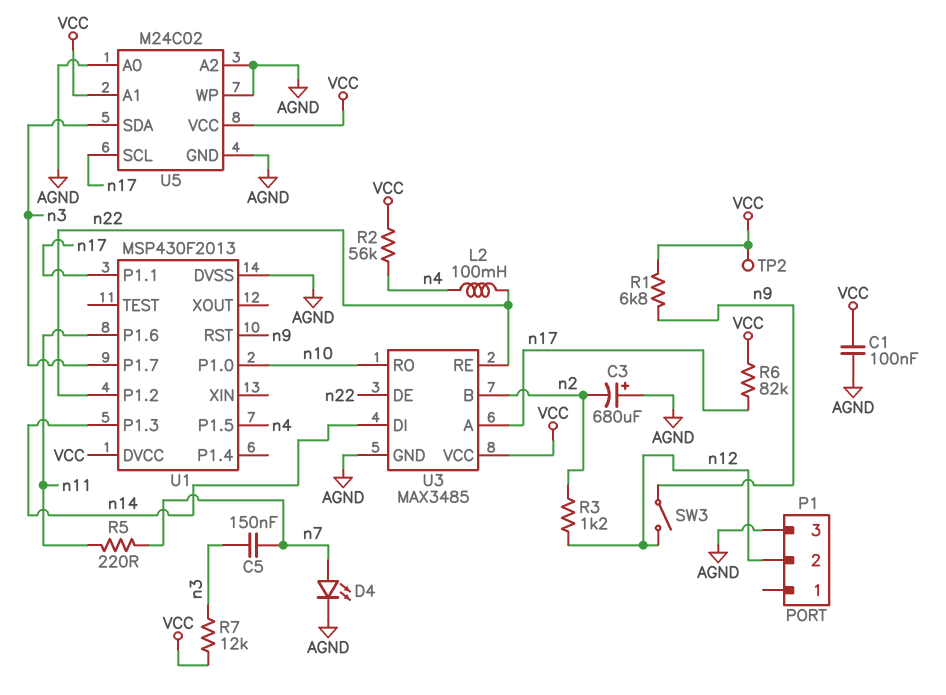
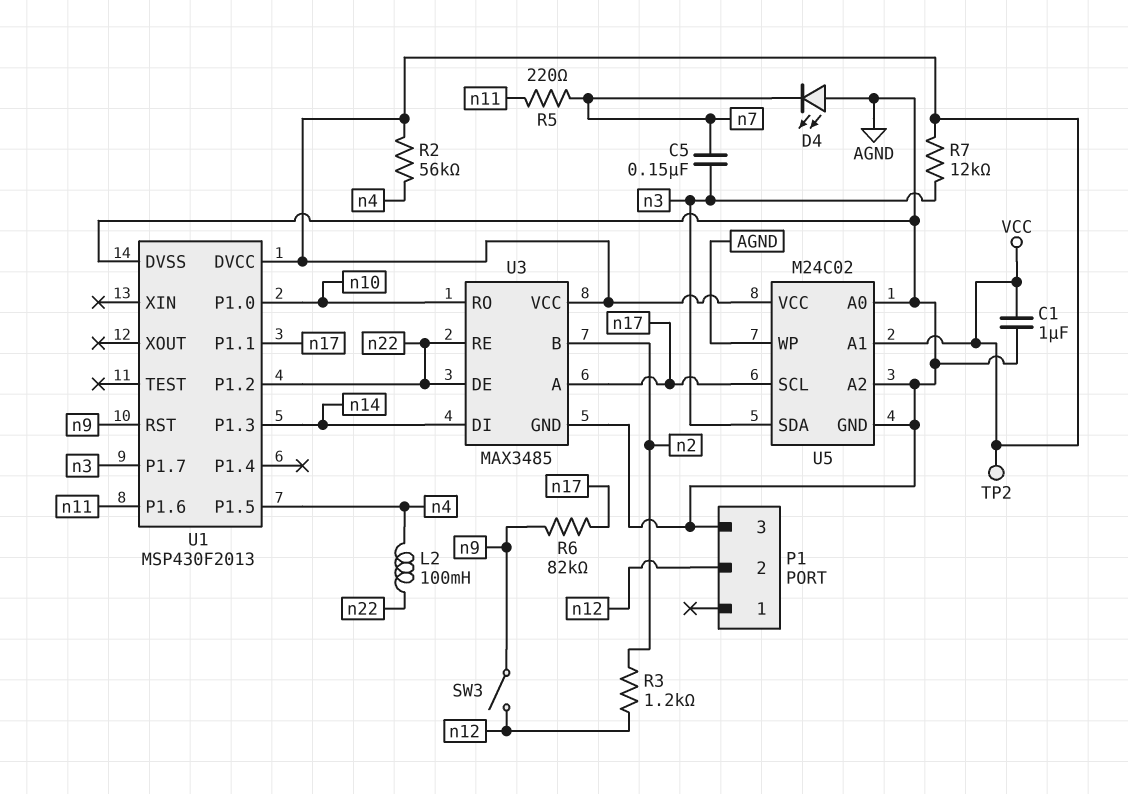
C1: 100nF (AGND, VCC) -> 1uF (AGND, VCC)
C3: 680uF (plus AGND, minus n2) -> none
D4: LED (A n7, K AGND) -> LED (A AGND, K n7)
R1: 6.8k (VCC, n9) -> none
R6: 82k (VCC, n17) -> 82k (n9, n17)

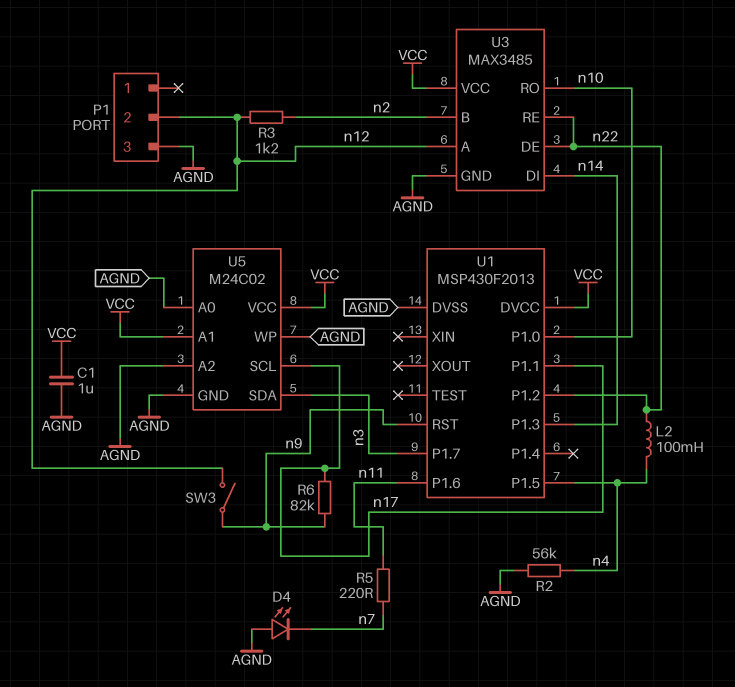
C5: 150nF (n3, n7) -> none
R2: 56k (VCC, n4) -> 56k (AGND, n4)
R7: 12k (VCC, n3) -> none
TP2: test point (VCC) -> none
U3 pin A: n17 -> n12

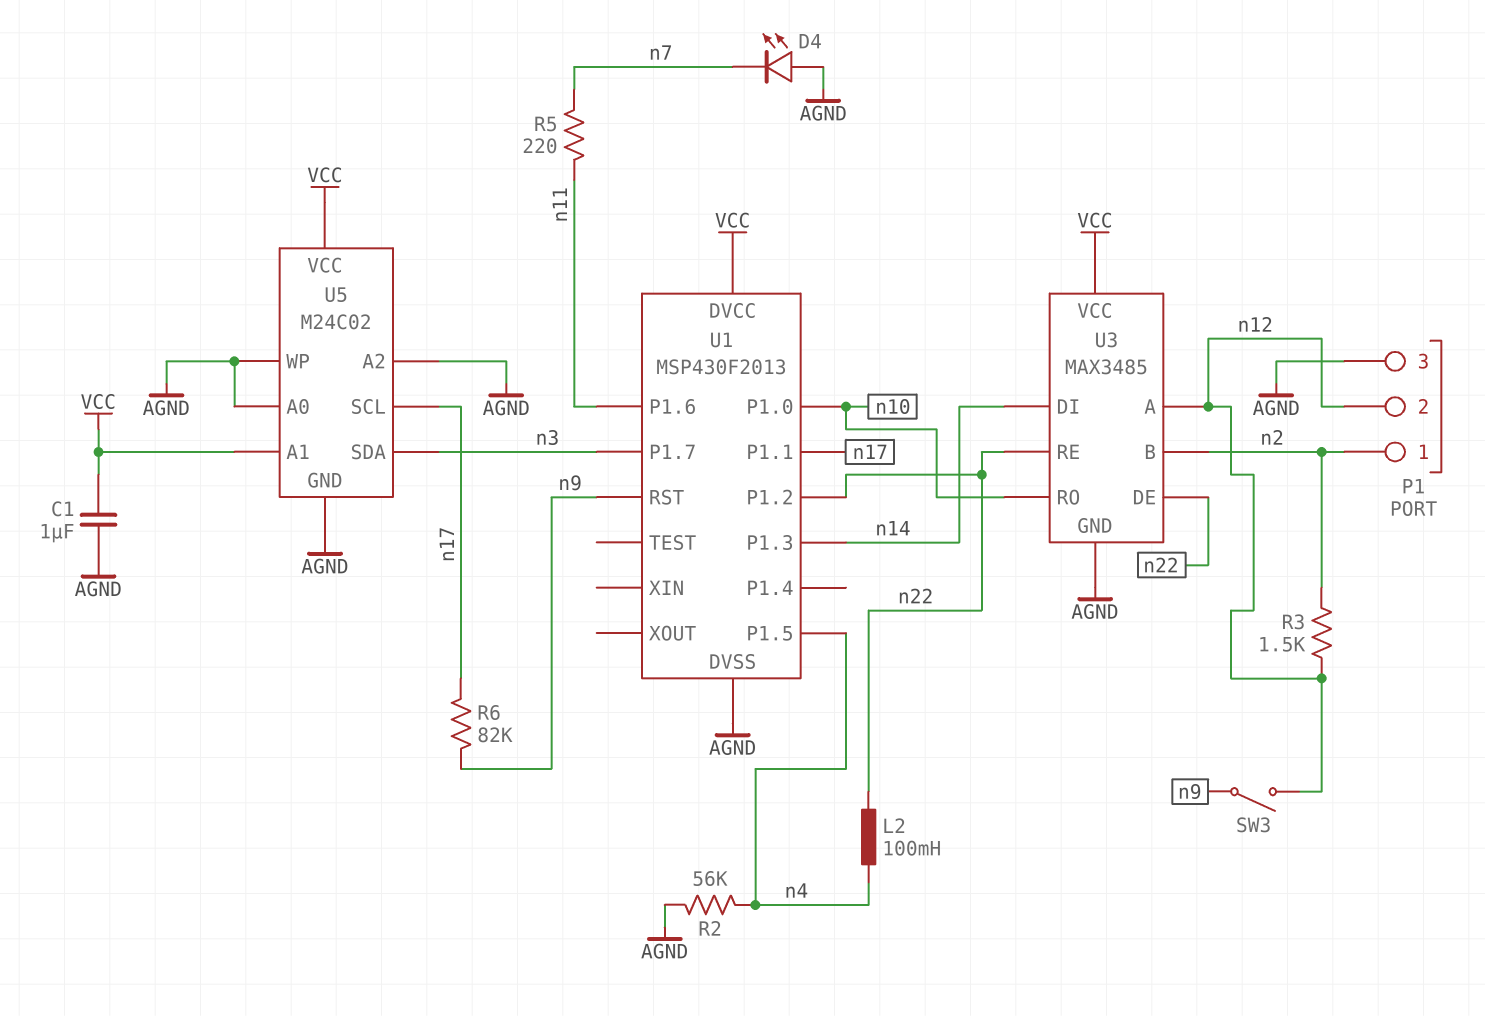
P1 pin 1: none -> n2
R3: 1.2k (n2, n12) -> 1.5k (n2, n12)

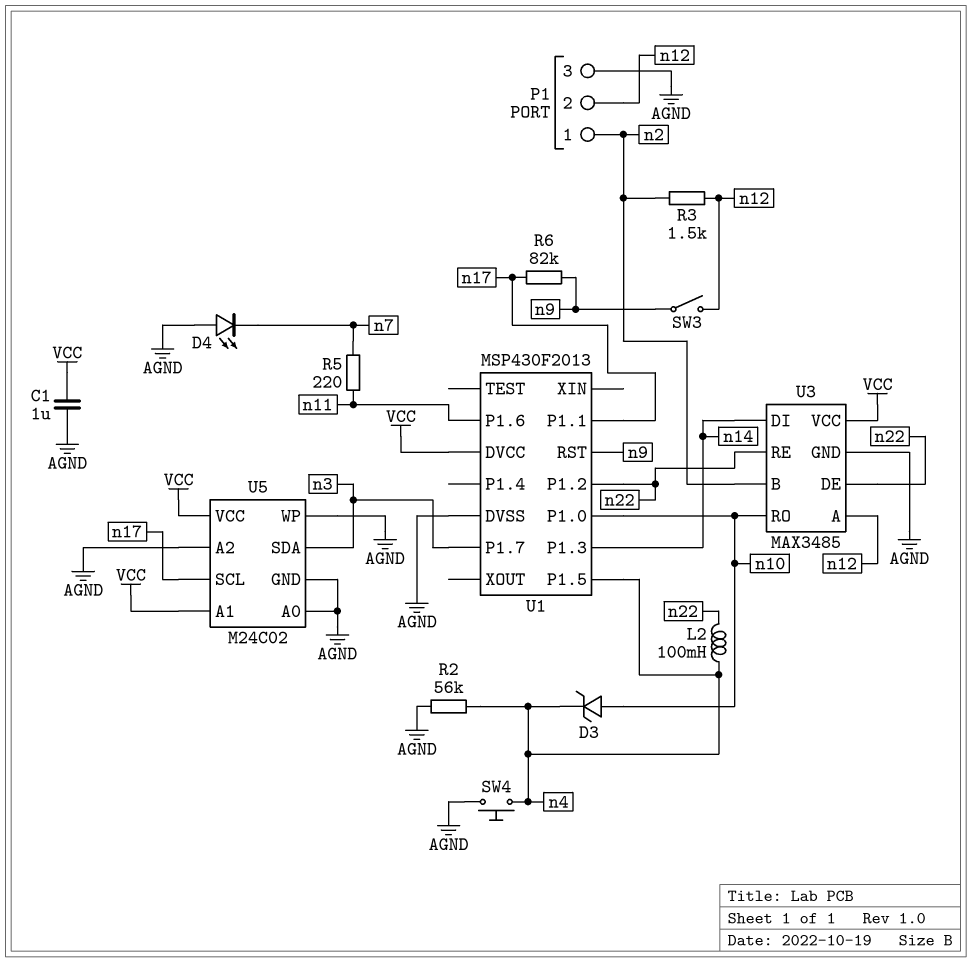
D3: none -> zener (A n10, K n4)
SW4: none -> button (AGND, n4)

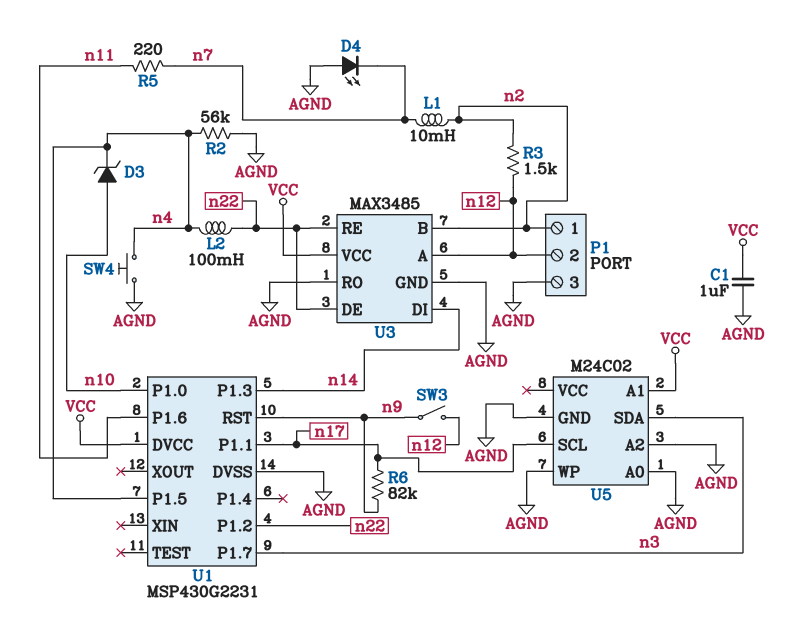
L1: none -> 10mH (n2, n7)
U1: MSP430F2013 -> MSP430G2231
U3 pin RO: n10 -> AGND
U5 pin VCC: VCC -> none

